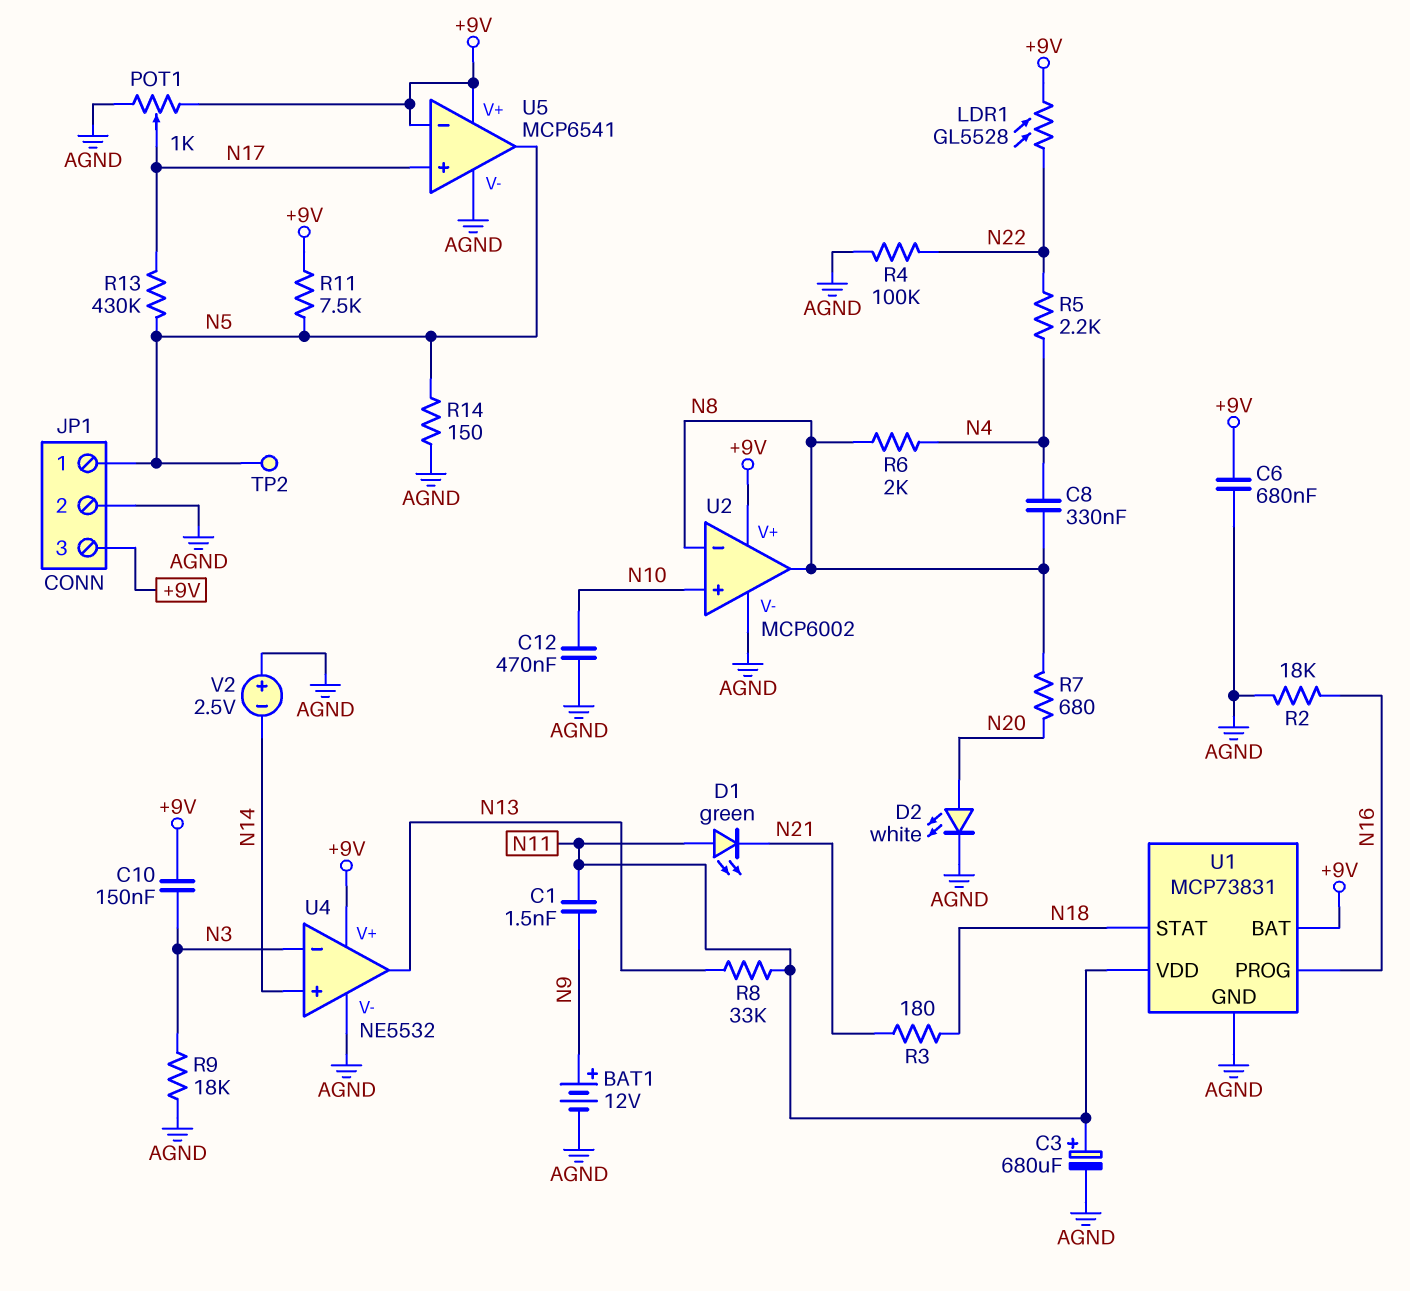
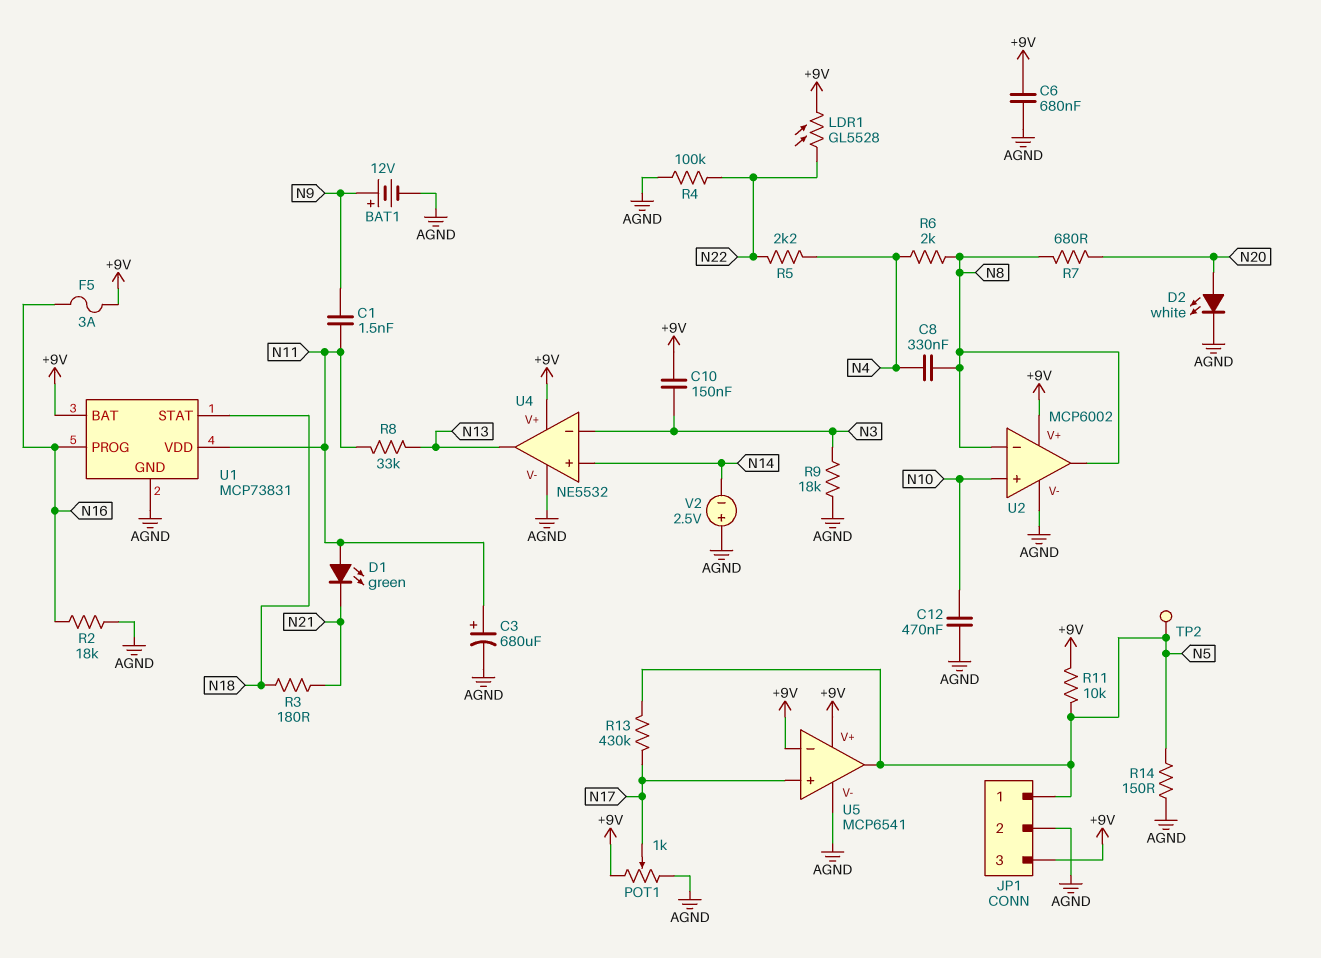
F5: none -> 3A (+9V, N16)
R11: 7.5k (+9V, N5) -> 10k (+9V, N5)

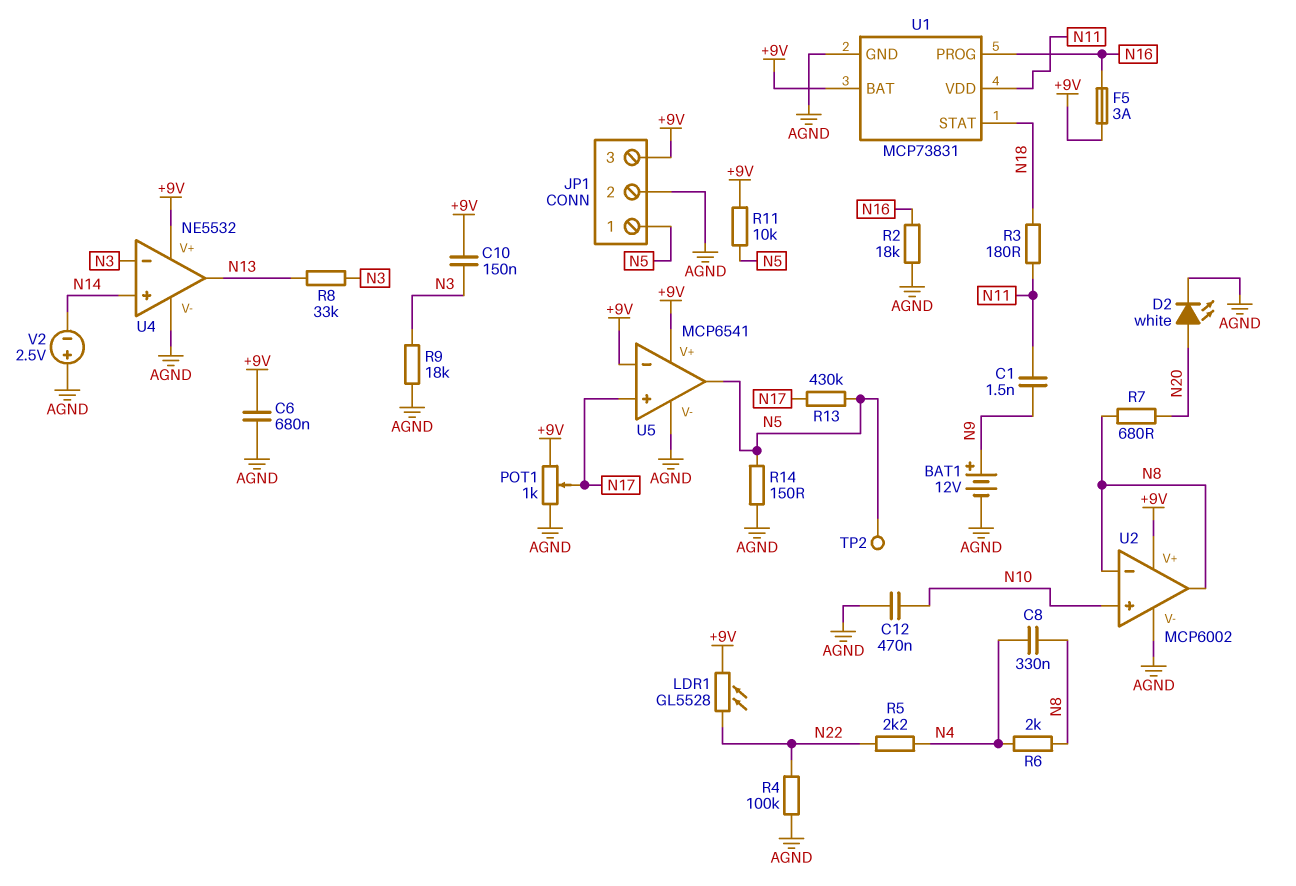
C3: 680uF (plus N11, minus AGND) -> none
D1: LED green (A N11, K N21) -> none
R3: 180 (N18, N21) -> 180 (N11, N18)
R8: 33k (N11, N13) -> 33k (N3, N13)

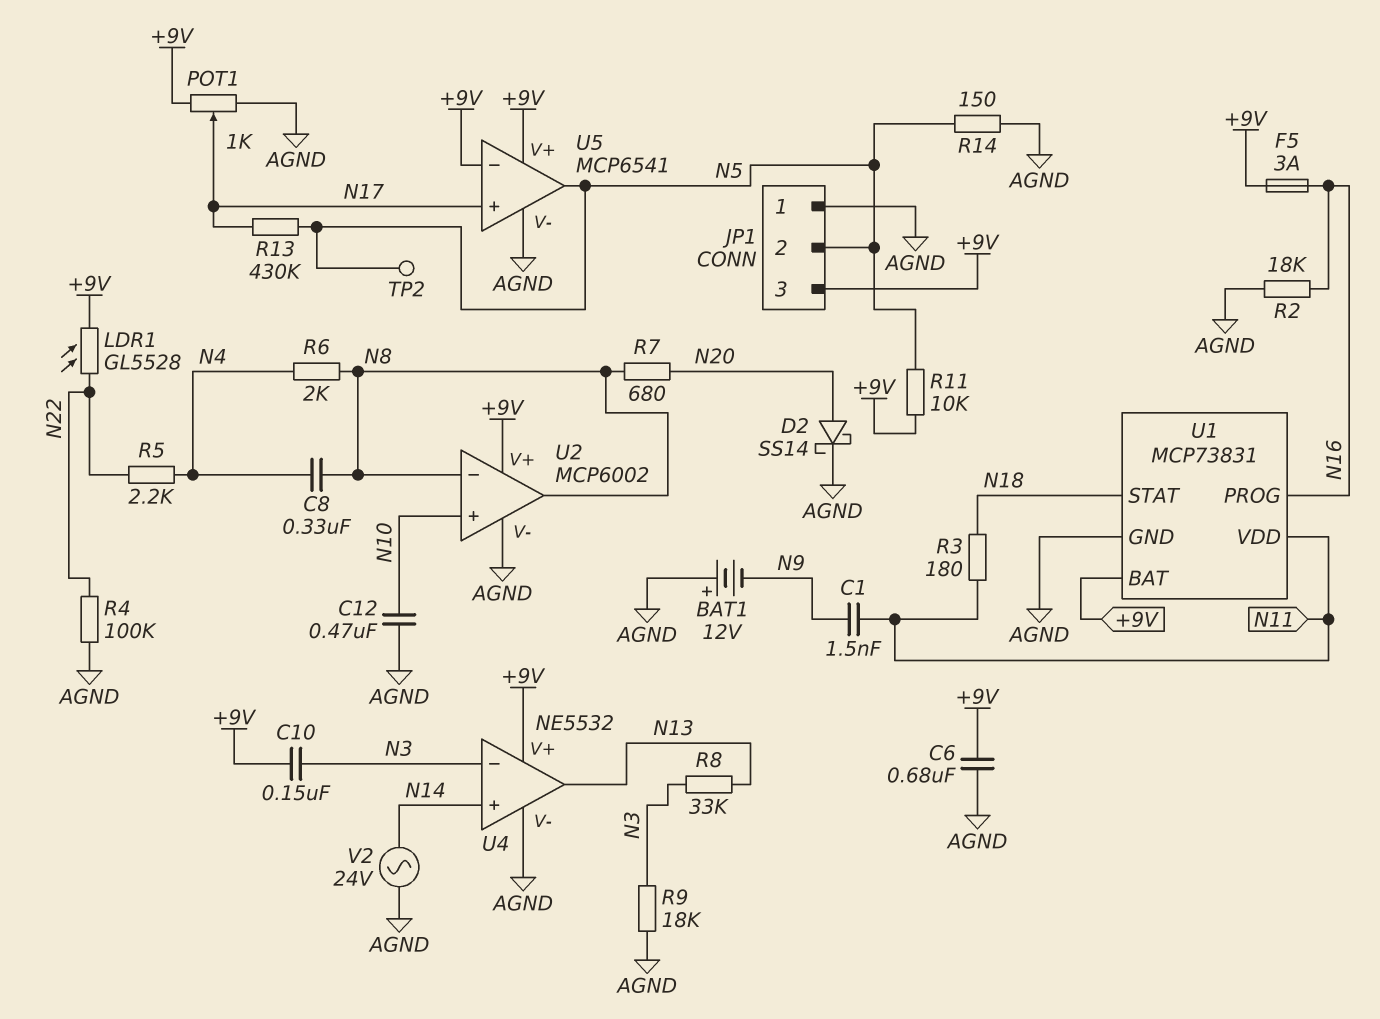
BAT1: 12V (plus N9, minus AGND) -> 12V (plus AGND, minus N9)
D2: LED white (A N20, K AGND) -> schottky SS14 (A N20, K AGND)
JP1 pin 1: N5 -> AGND
JP1 pin 2: AGND -> N5
V2: 2.5V (plus AGND, minus N14) -> AC 24V (AGND, N14)

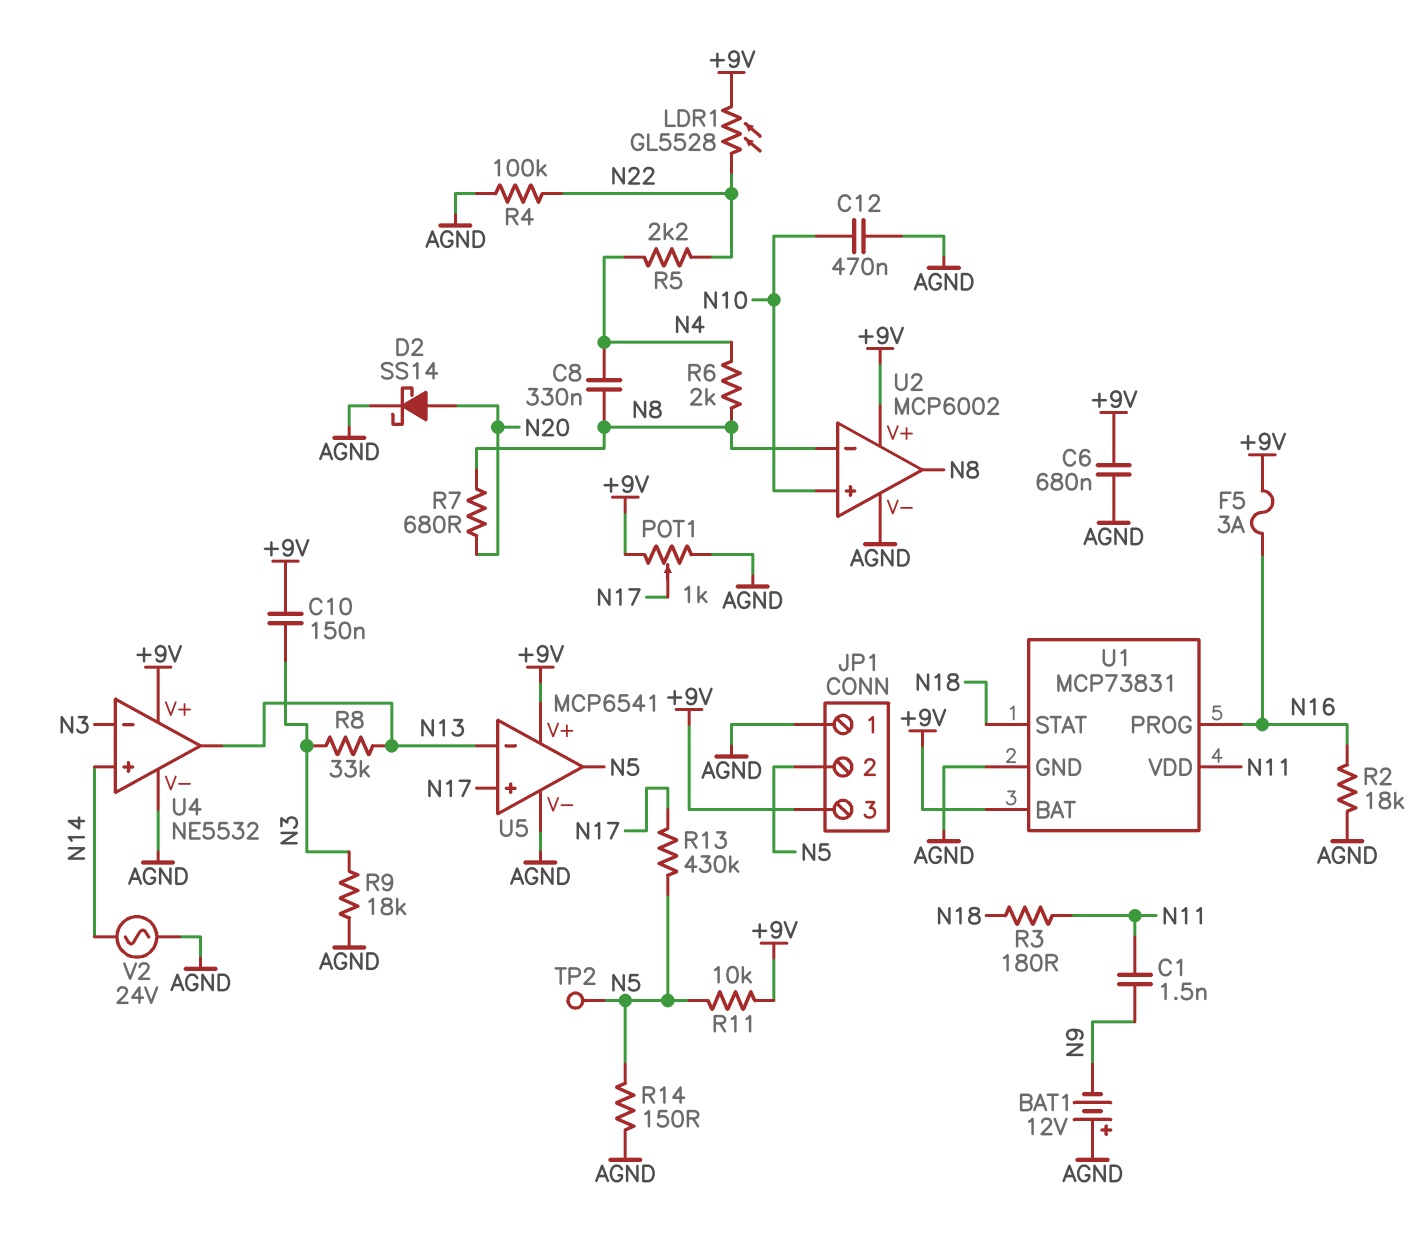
U5 pin in-: +9V -> N13

